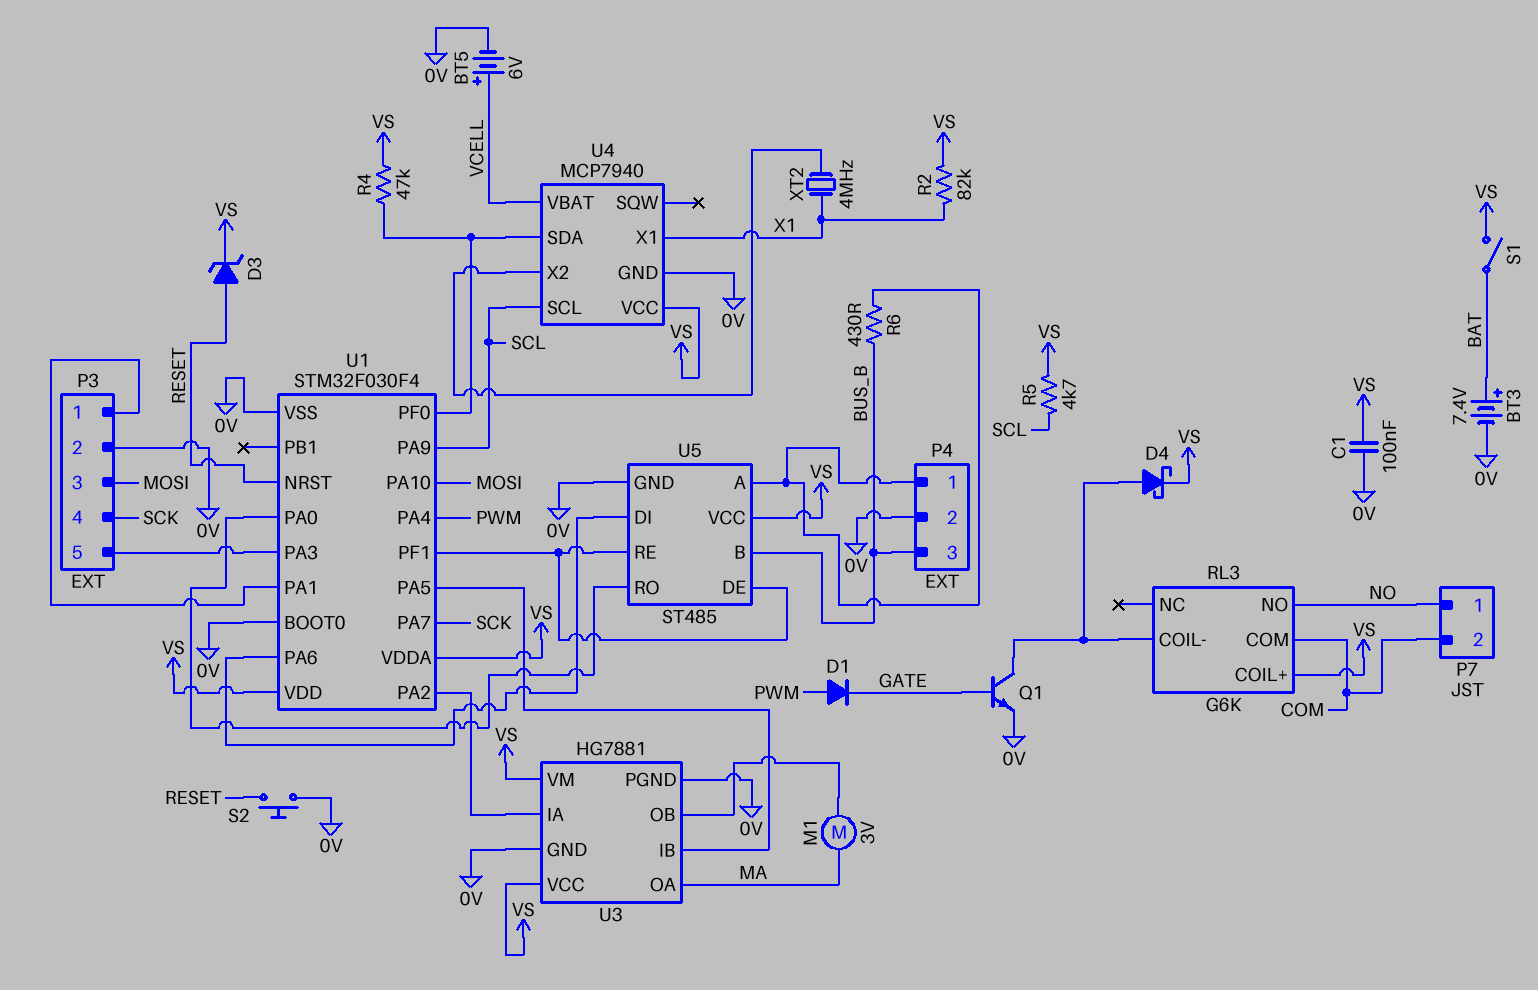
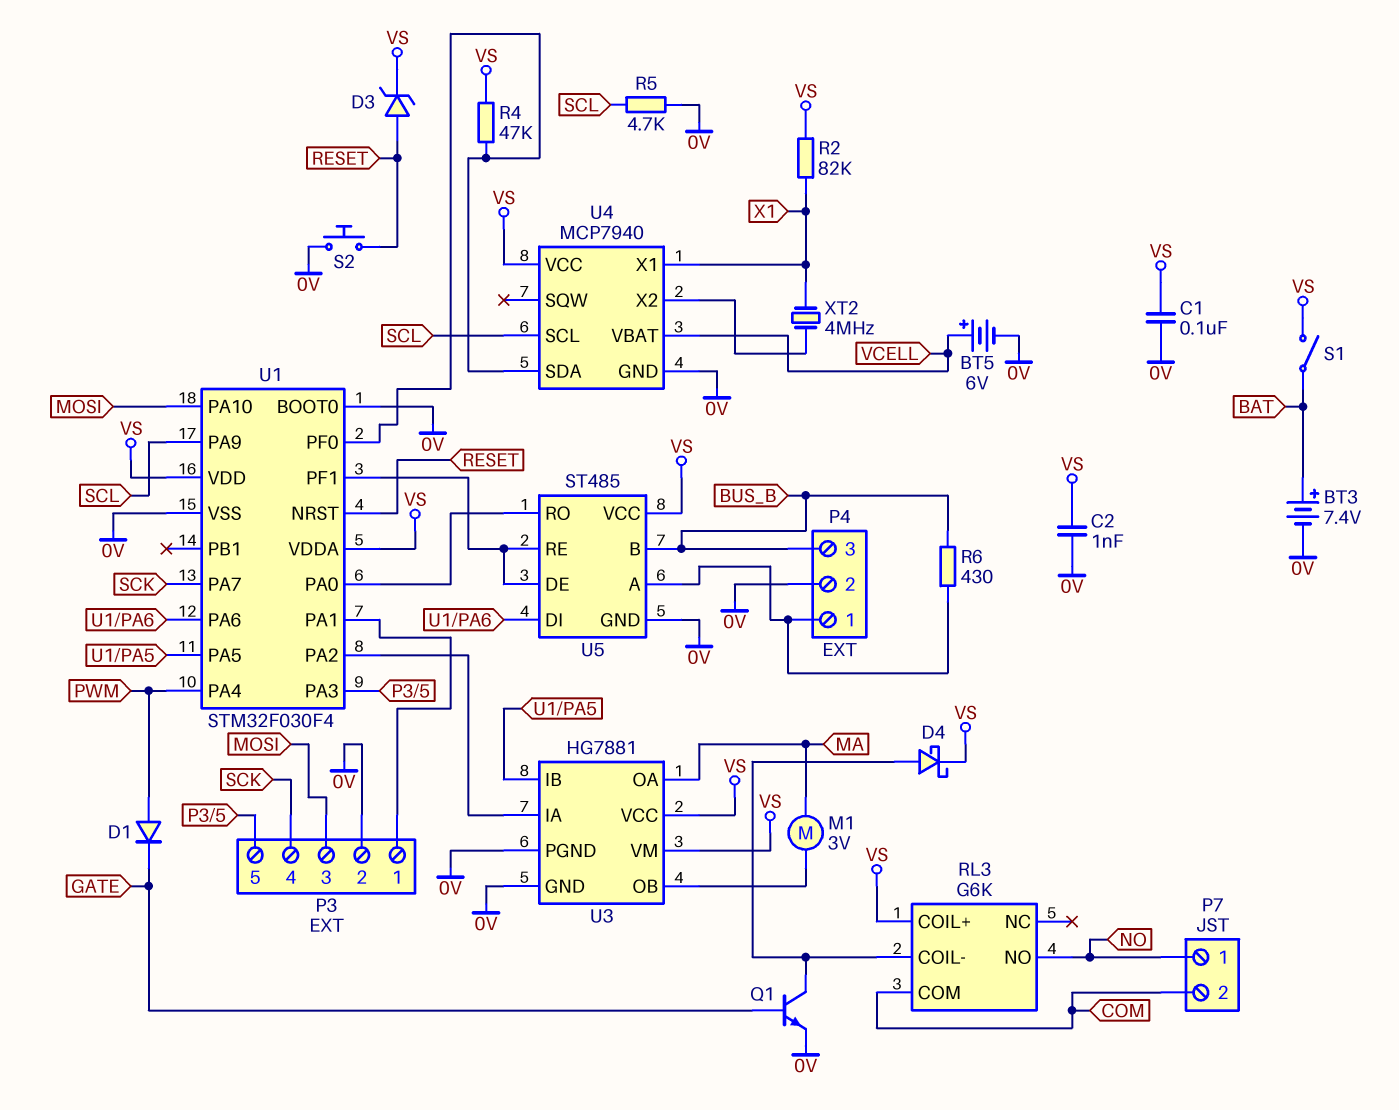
C2: none -> 1nF (0V, VS)
R5: 4.7k (SCL, VS) -> 4.7k (0V, SCL)

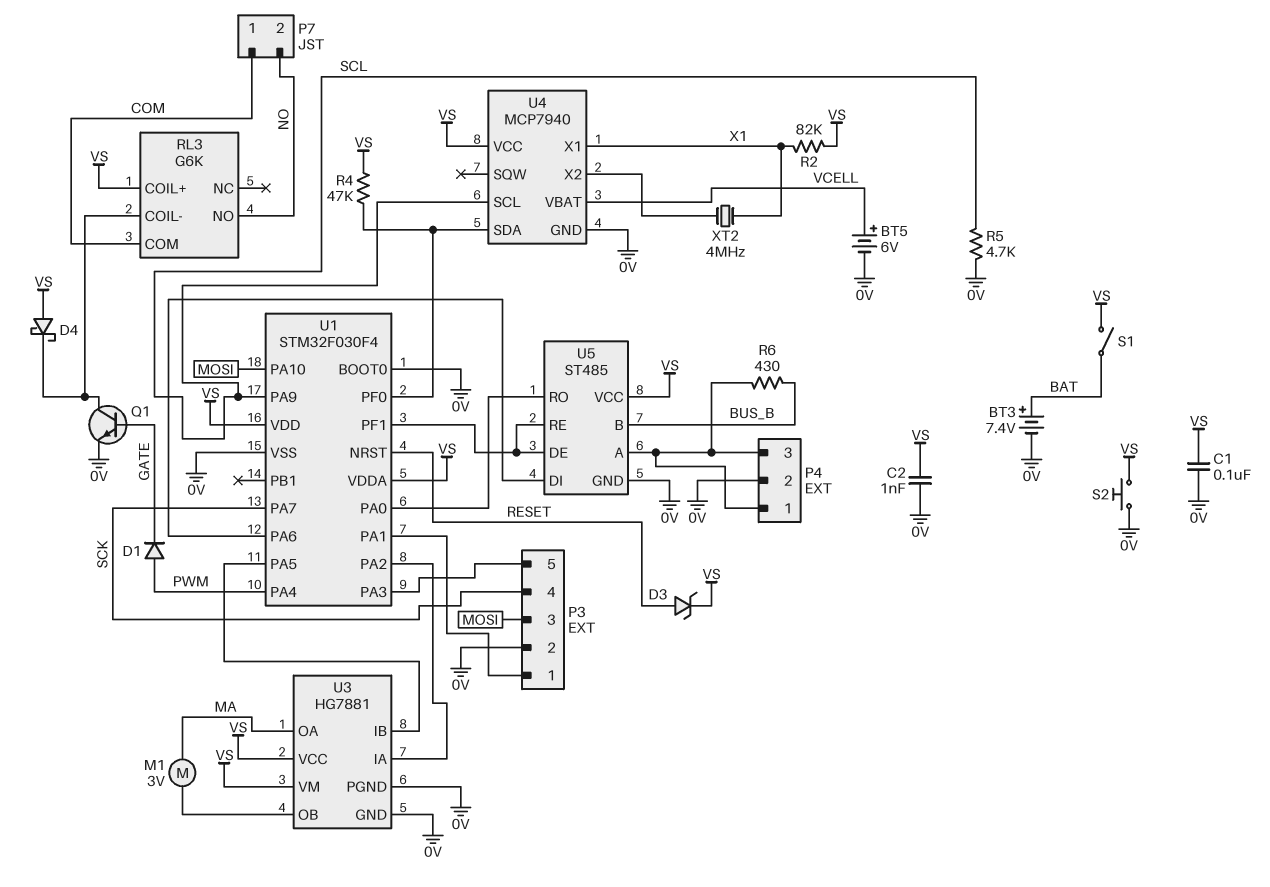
D4: schottky (A RL3/COIL-, K VS) -> schottky (A VS, K RL3/COIL-)
P4 pin 3: BUS_B -> P4/1
P7 pin 1: NO -> COM
P7 pin 2: COM -> NO
S2: button (0V, RESET) -> button (0V, VS)

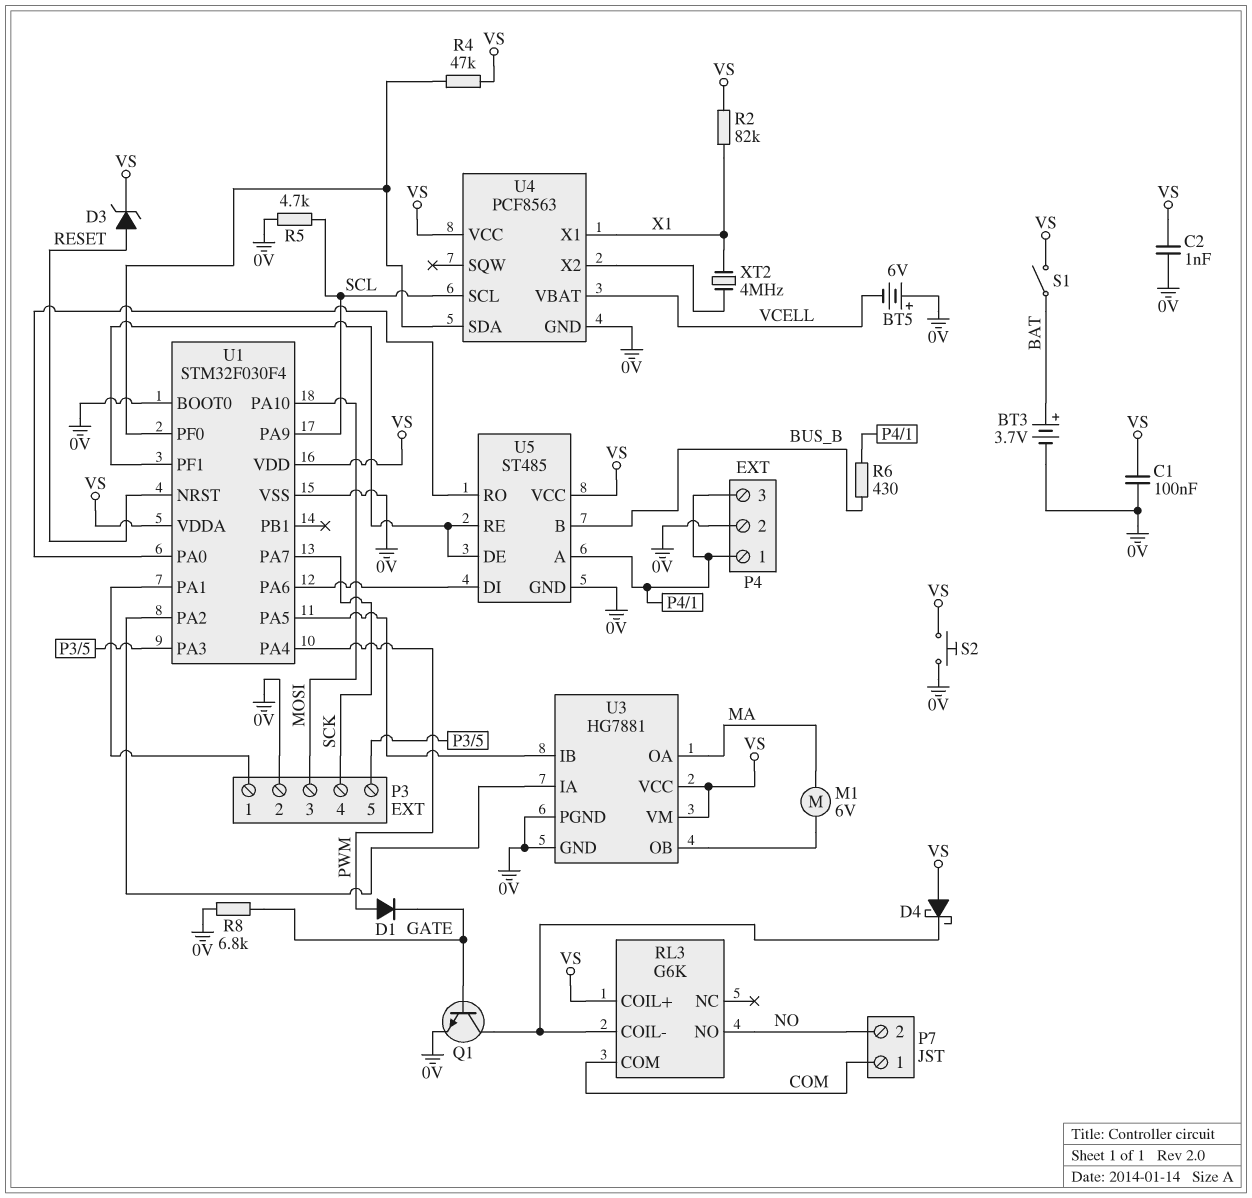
BT3: 7.4V (plus BAT, minus 0V) -> 3.7V (plus BAT, minus 0V)
BT5: 6V (plus VCELL, minus 0V) -> 6V (plus 0V, minus VCELL)
M1: motor 3V (MA, U3/OB) -> motor 6V (MA, U3/OB)
R8: none -> 6.8k (0V, GATE)
U4: MCP7940 -> PCF8563

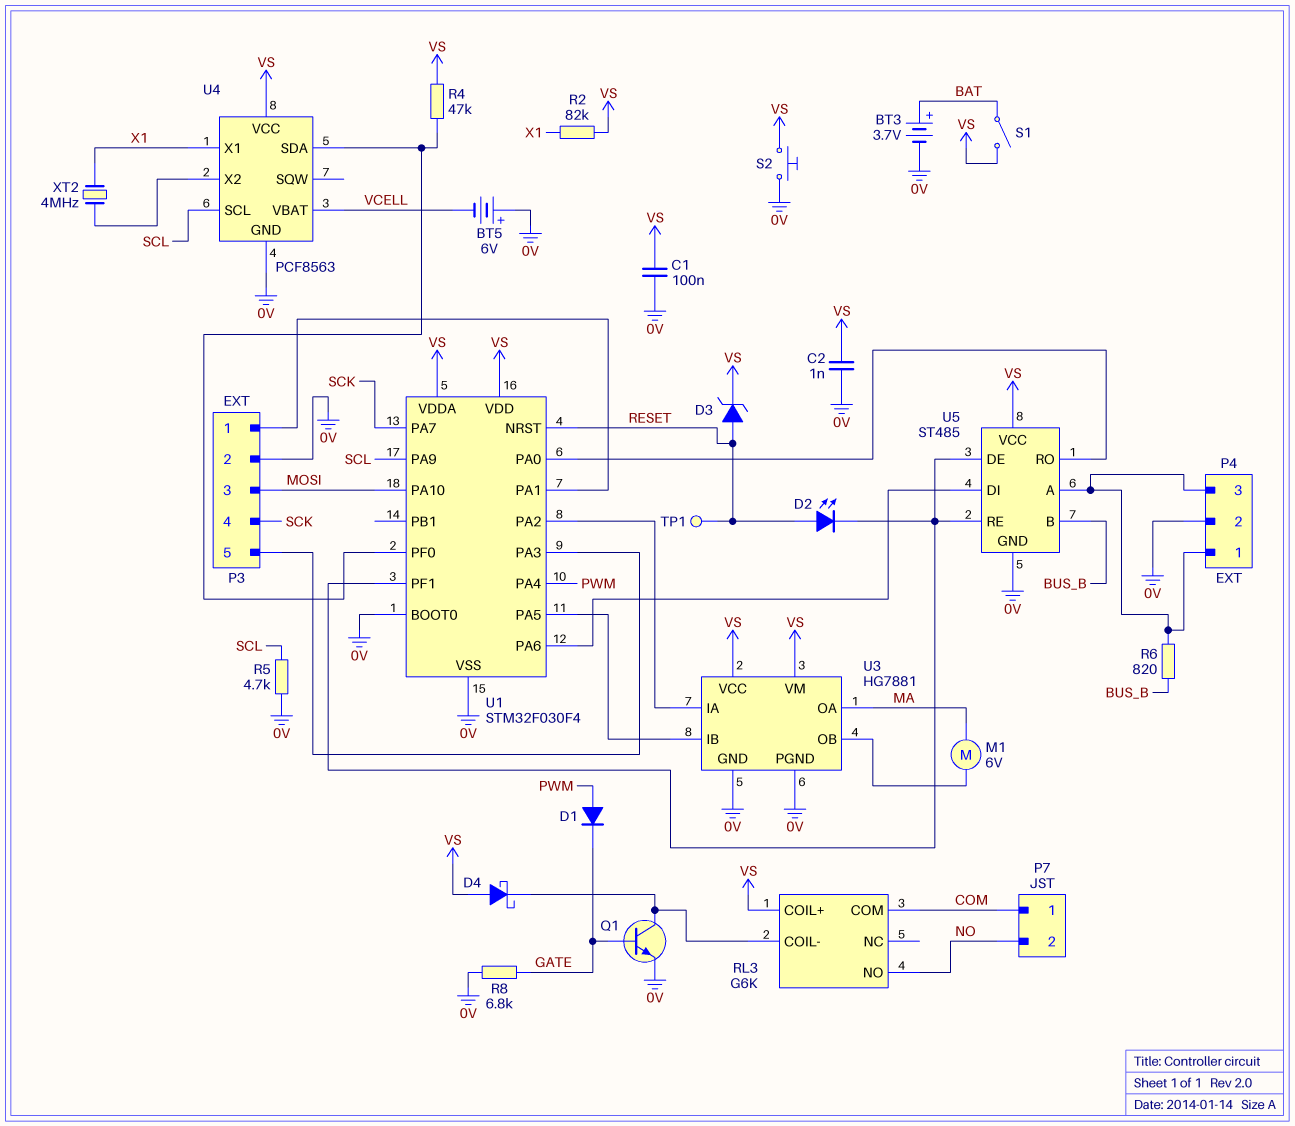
D2: none -> LED (A RESET, K U1/PF1)
R6: 430 (BUS_B, P4/1) -> 820 (BUS_B, P4/1)
TP1: none -> test point (RESET)

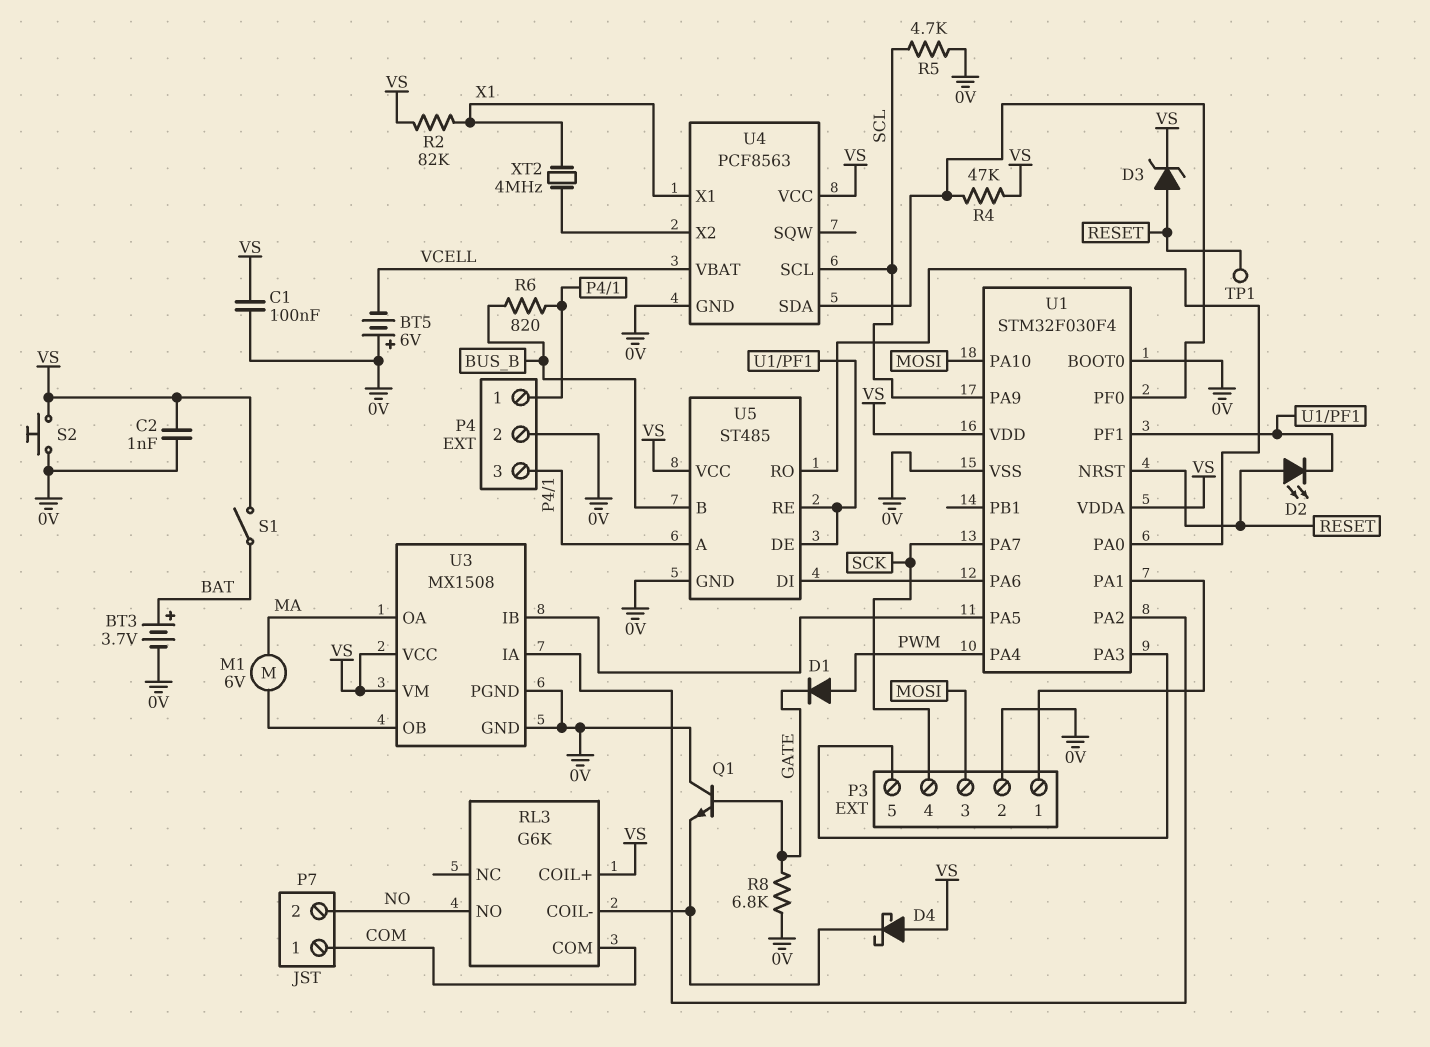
Q1: NPN (B GATE, C RL3/COIL-, E 0V) -> NPN (B GATE, C 0V, E RL3/COIL-)
U3: HG7881 -> MX1508

